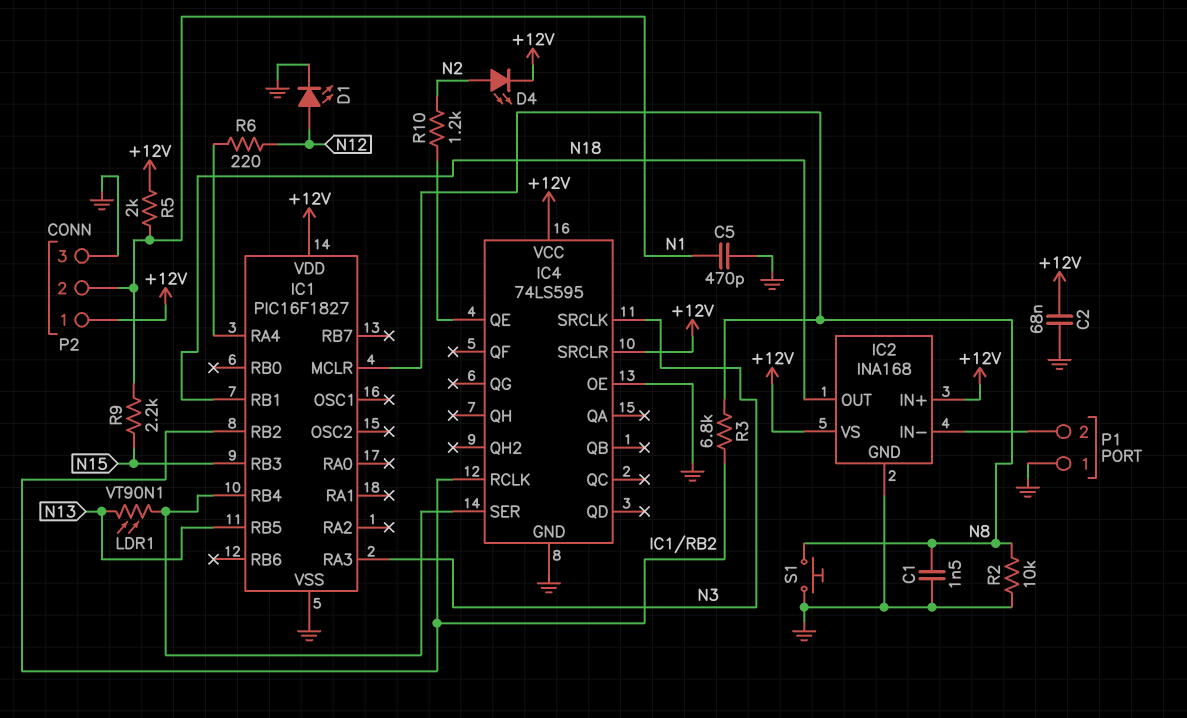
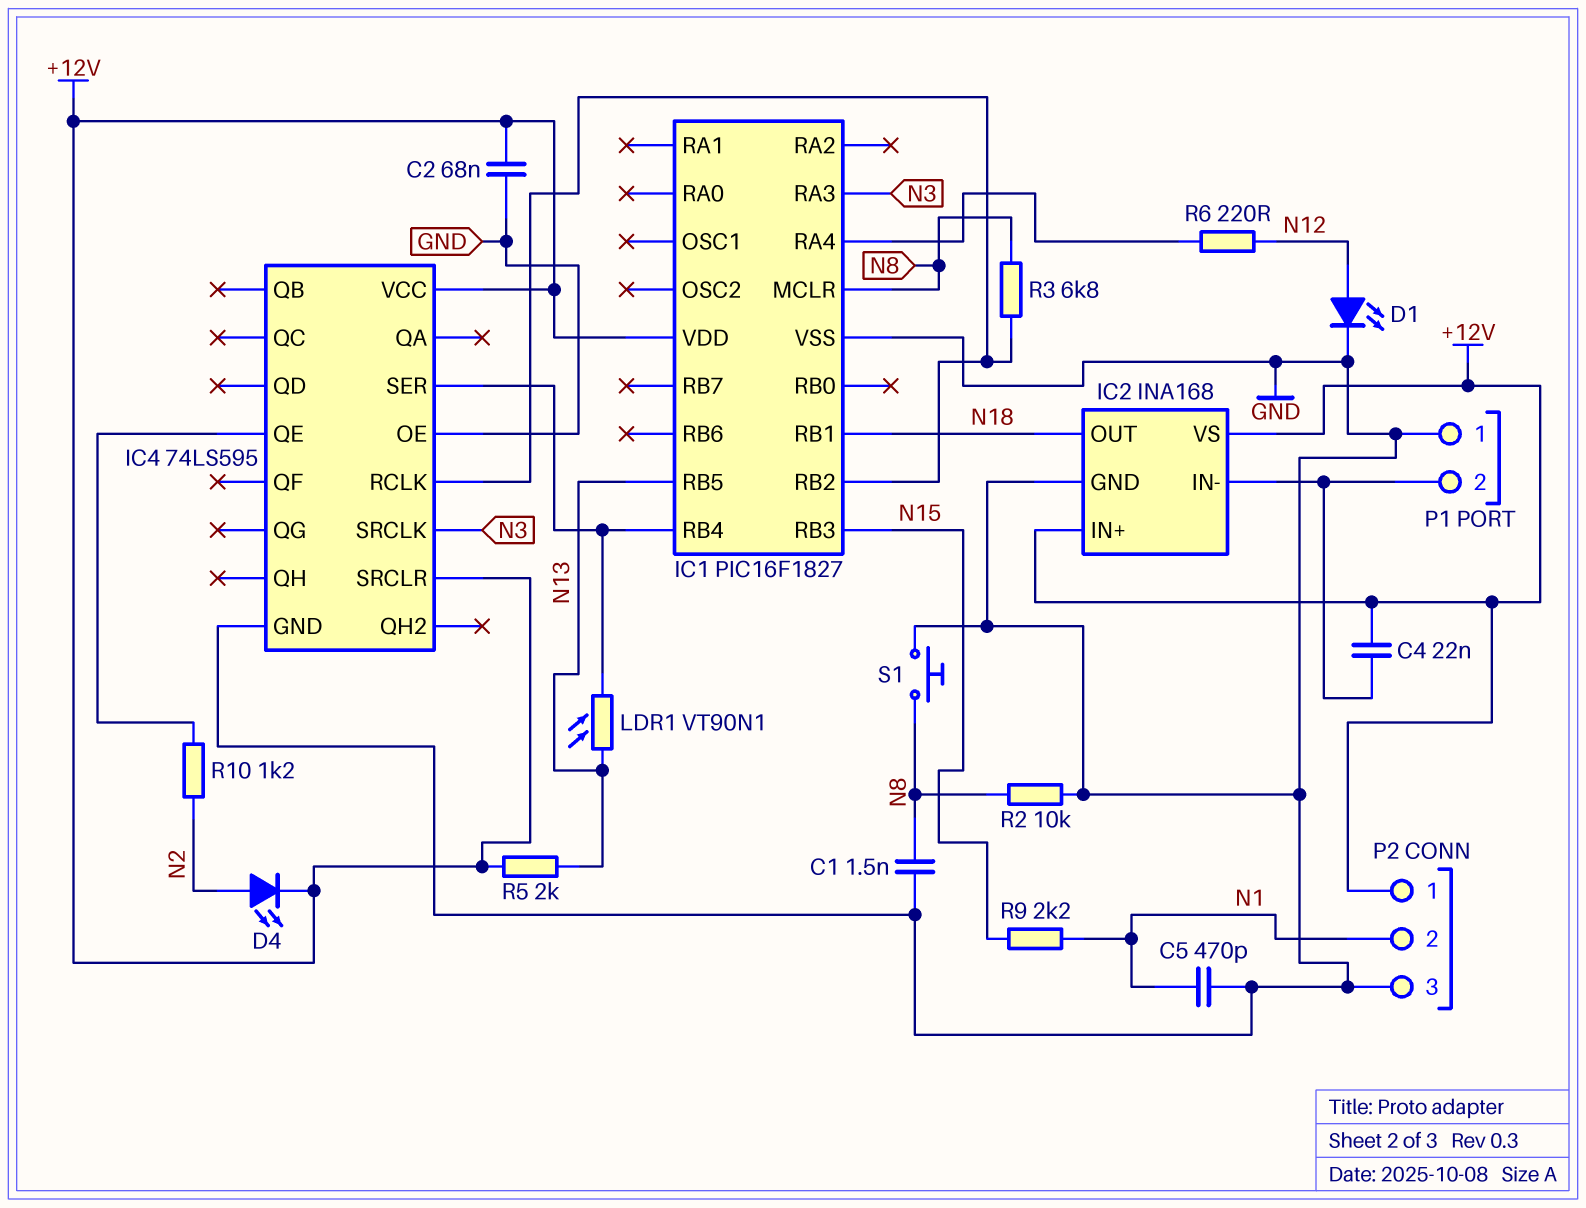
C4: none -> 22nF (+12V, IC2/IN-)
R5: 2k (+12V, N1) -> 2k (+12V, N13)

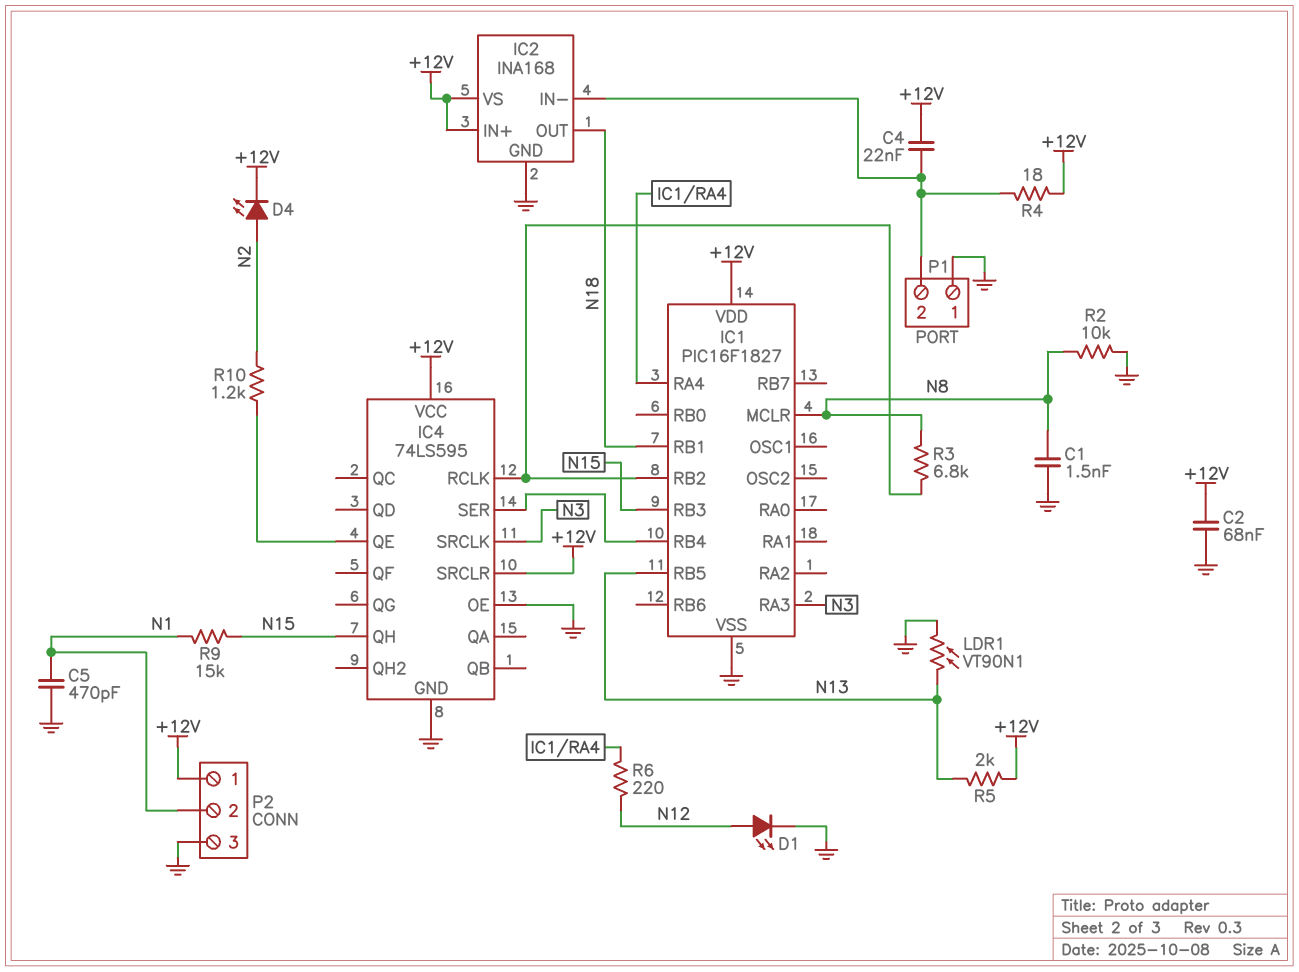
IC4 pin QH: none -> N15
LDR1: VT90N1 (IC1/RB4, N13) -> VT90N1 (GND, N13)
R4: none -> 18 (+12V, IC2/IN-)
R9: 2.2k (N1, N15) -> 15k (N1, N15)
S1: button (GND, N8) -> none

